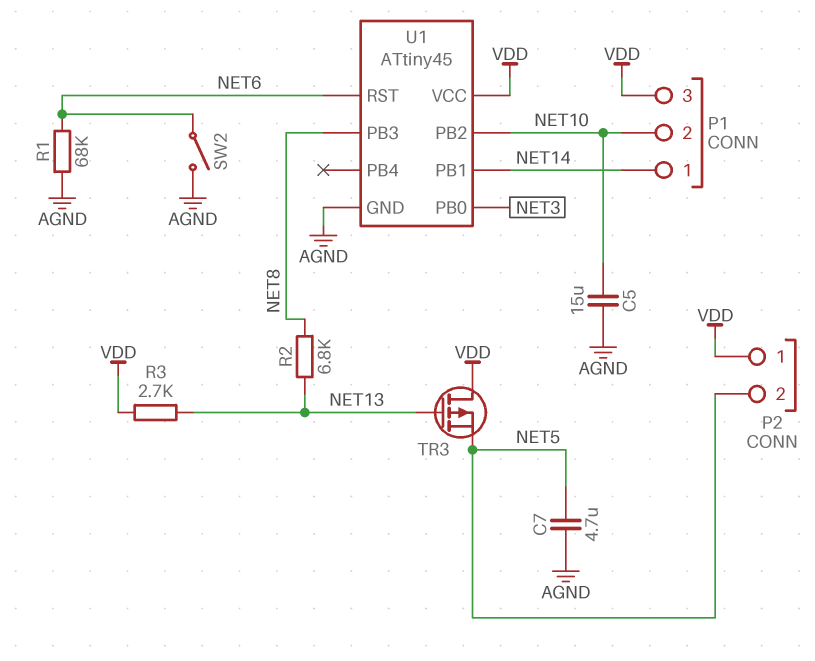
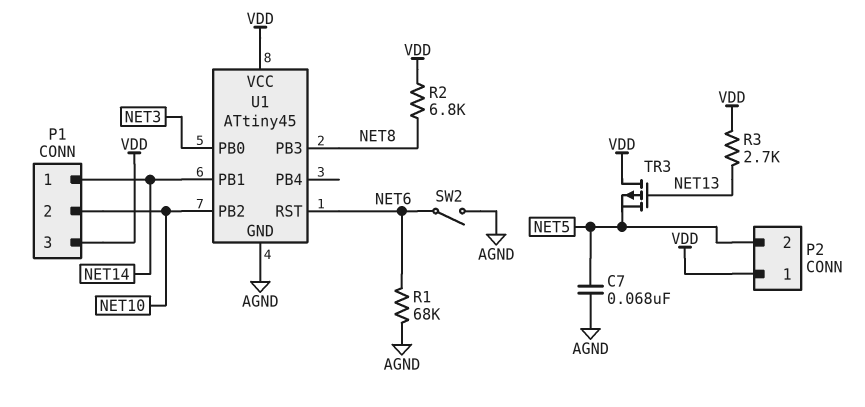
C5: 15uF (AGND, NET10) -> none
C7: 4.7uF (AGND, NET5) -> 68nF (AGND, NET5)
R2: 6.8k (NET8, NET13) -> 6.8k (NET8, VDD)

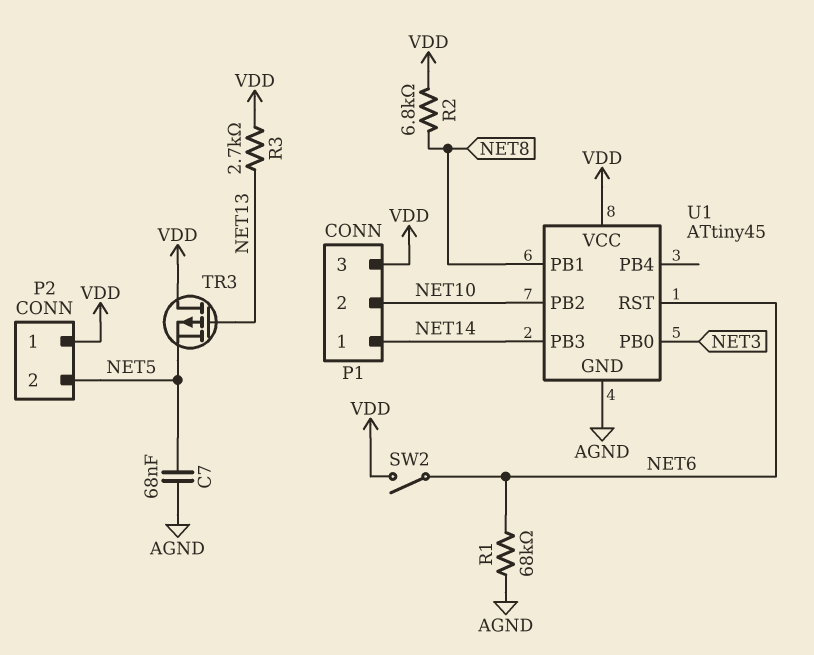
SW2: switch (AGND, NET6) -> switch (NET6, VDD)
U1 pin PB1: NET14 -> NET8
U1 pin PB3: NET8 -> NET14

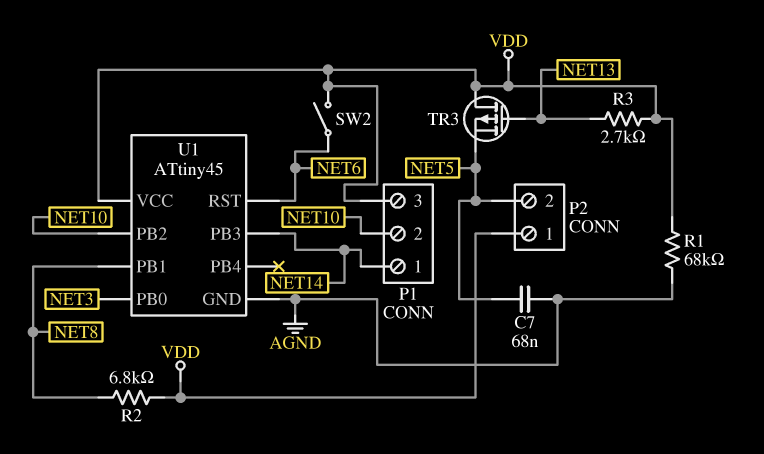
R1: 68k (AGND, NET6) -> 68k (AGND, VDD)

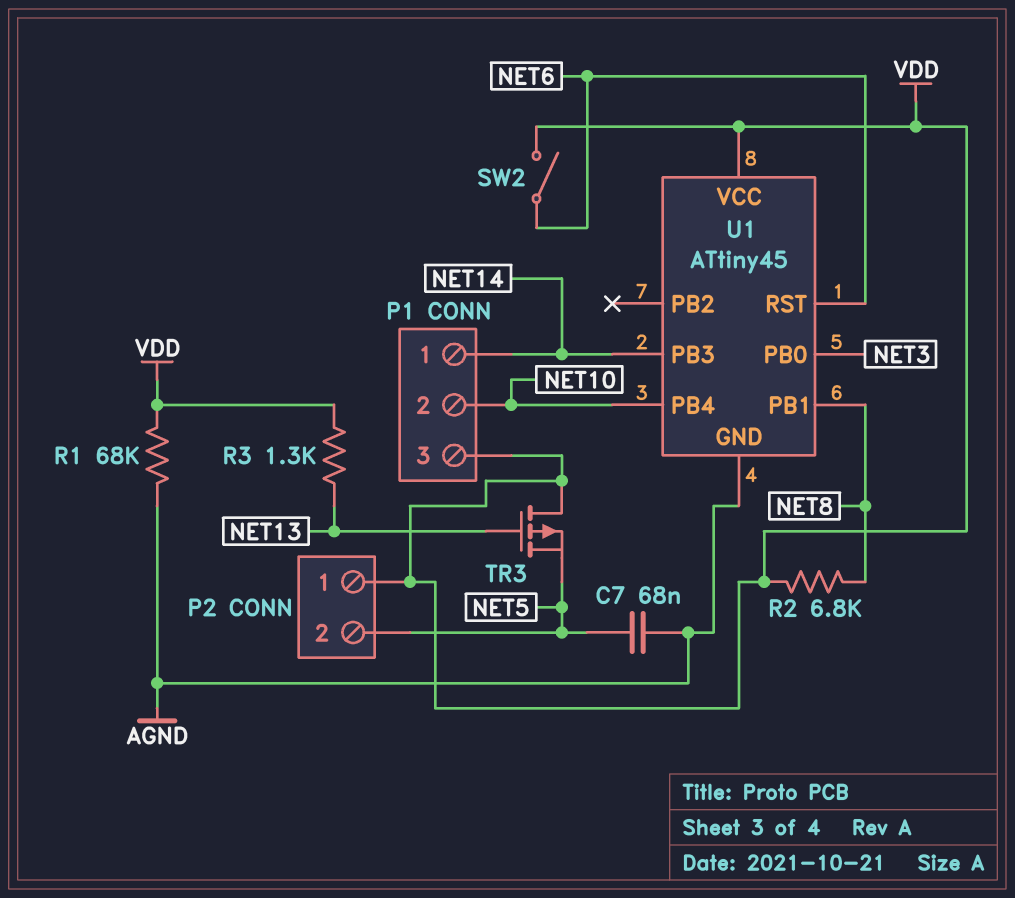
R3: 2.7k (NET13, VDD) -> 1.3k (NET13, VDD)
U1 pin PB2: NET10 -> none
U1 pin PB4: none -> NET10

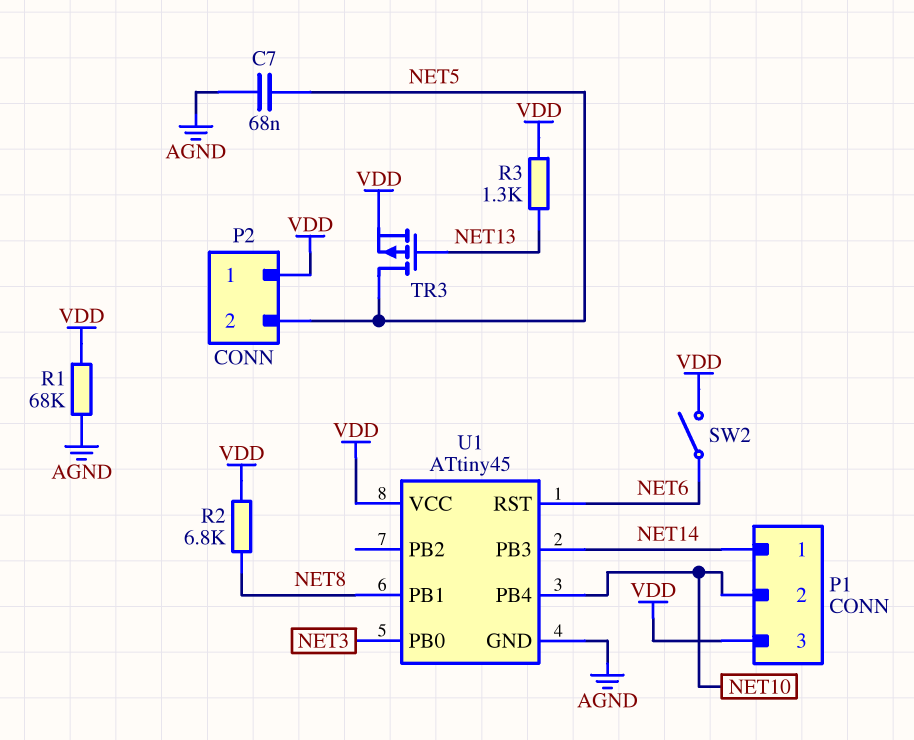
TR3: PMOS (G NET13, D VDD, S NET5) -> PMOS (G NET13, D NET5, S VDD)

